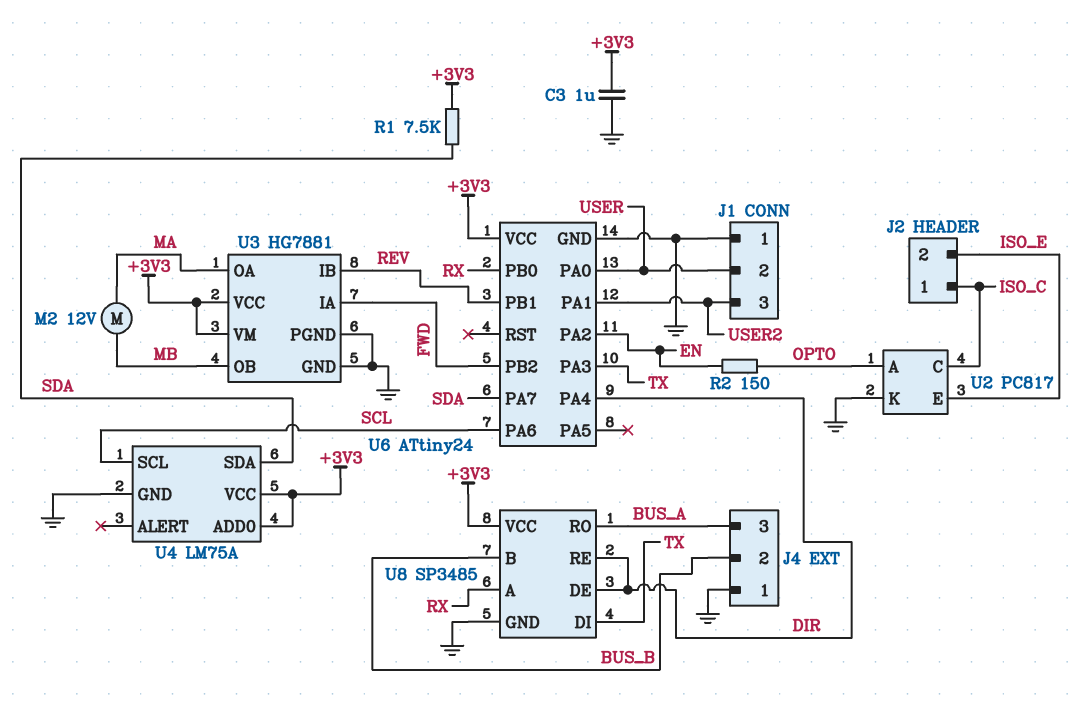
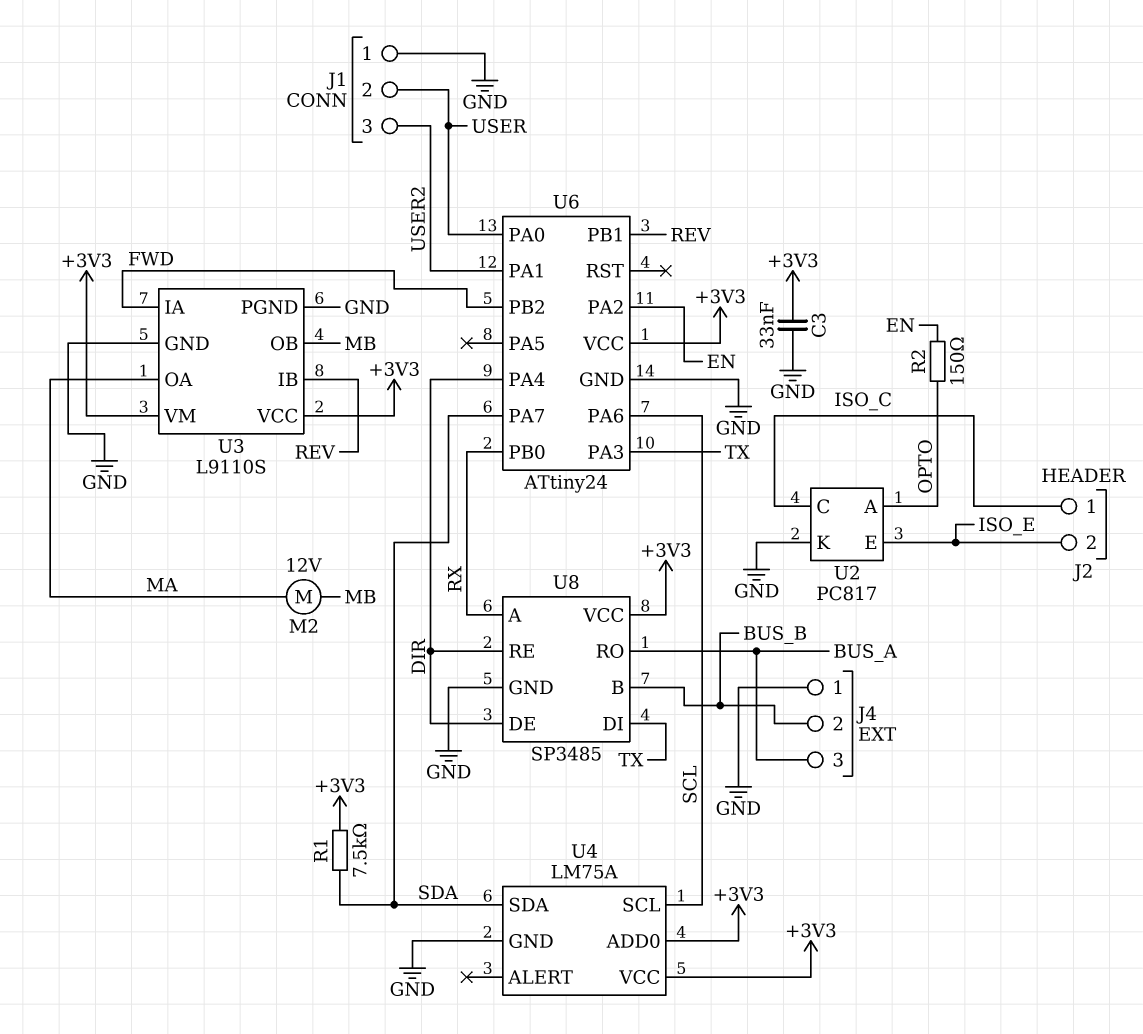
C3: 1uF (+3V3, GND) -> 33nF (+3V3, GND)
U3: HG7881 -> L9110S

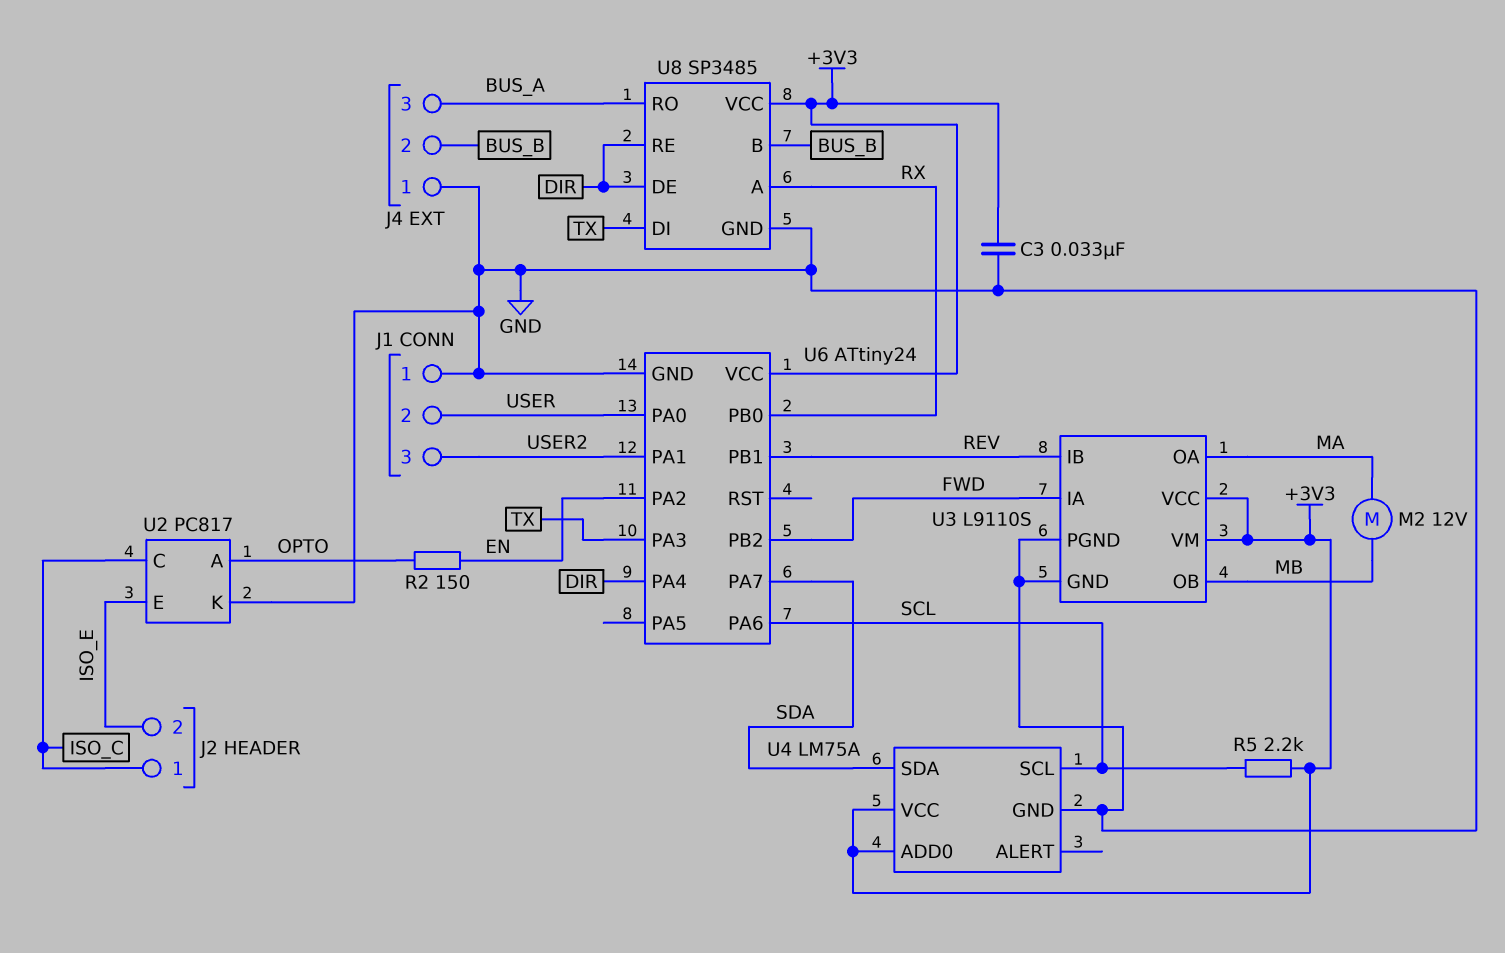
R1: 7.5k (+3V3, SDA) -> none
R5: none -> 2.2k (+3V3, SCL)

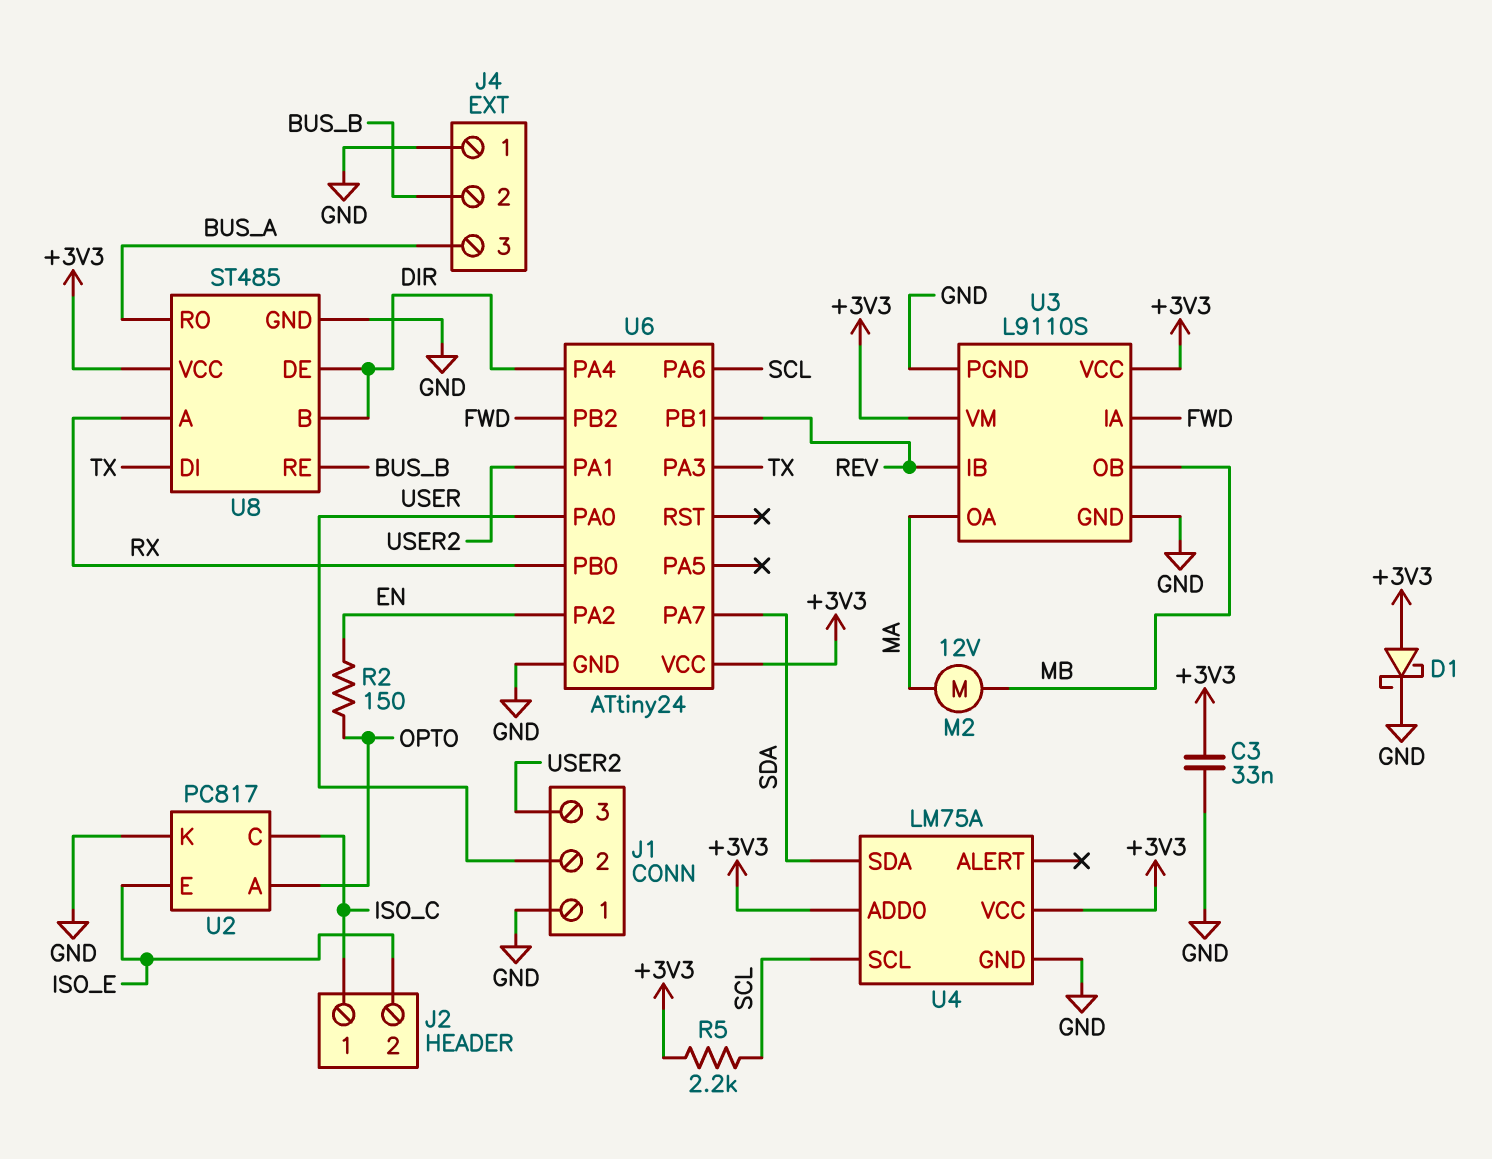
D1: none -> schottky (A +3V3, K GND)
U8: SP3485 -> ST485
U8 pin B: BUS_B -> DIR
U8 pin RE: DIR -> BUS_B

